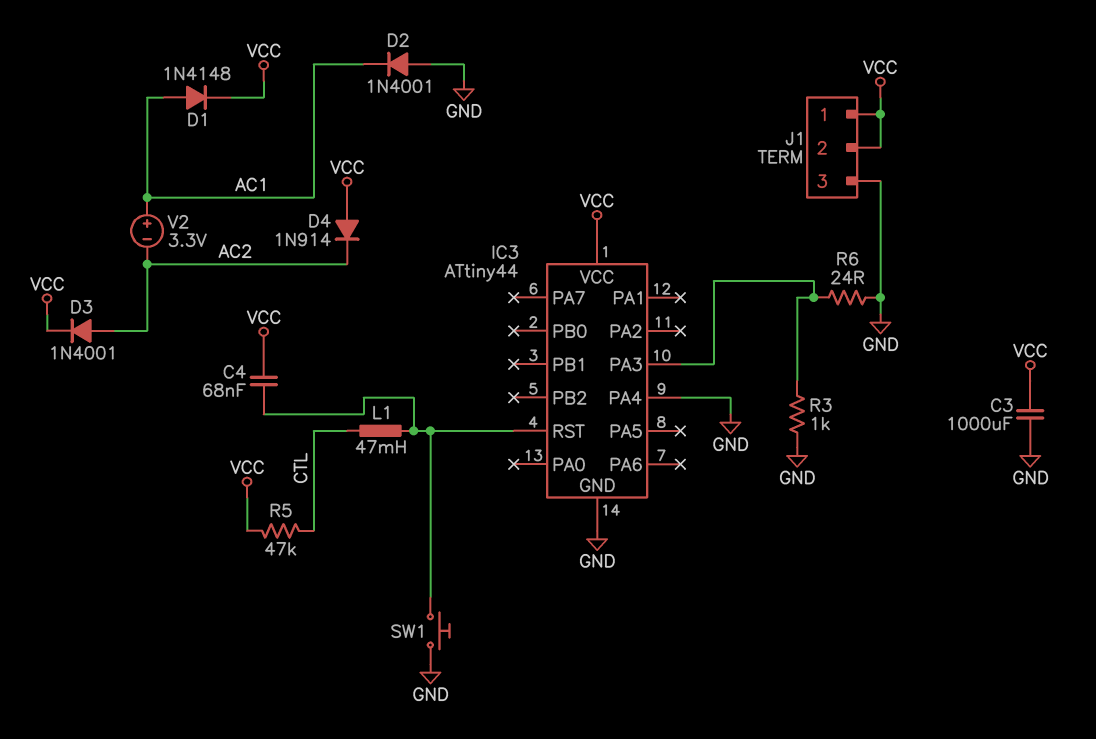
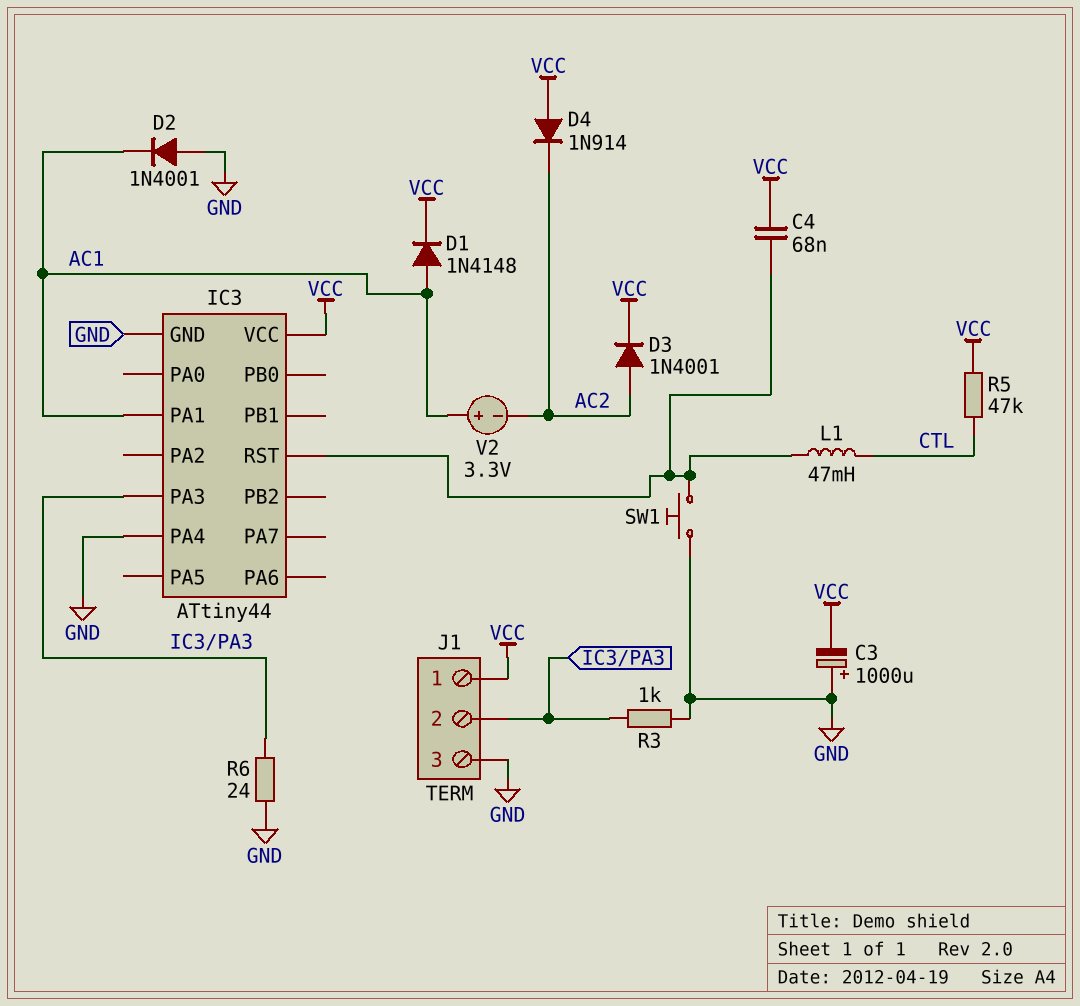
C3: 1000uF (GND, VCC) -> 1000uF (plus GND, minus VCC)
IC3 pin PA1: none -> AC1
J1 pin 2: VCC -> IC3/PA3

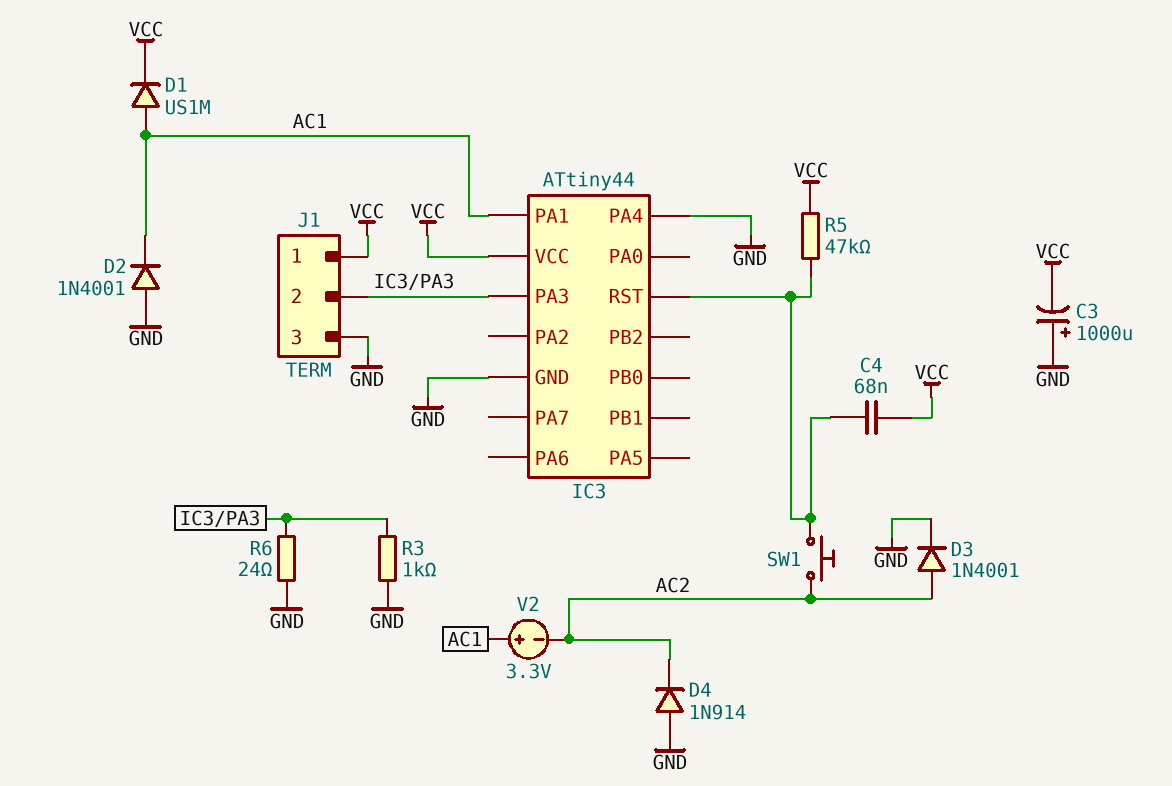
D1: diode 1N4148 (A AC1, K VCC) -> diode US1M (A AC1, K VCC)
D3: diode 1N4001 (A AC2, K VCC) -> diode 1N4001 (A AC2, K GND)
D4: diode 1N914 (A VCC, K AC2) -> diode 1N914 (A GND, K AC2)
L1: 47mH (CTL, IC3/RST) -> none
R5: 47k (CTL, VCC) -> 47k (IC3/RST, VCC)
SW1: button (GND, IC3/RST) -> button (AC2, IC3/RST)

